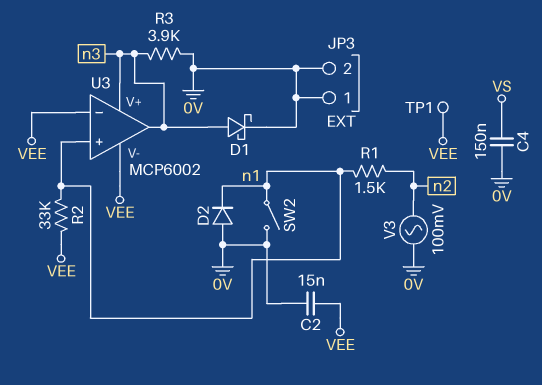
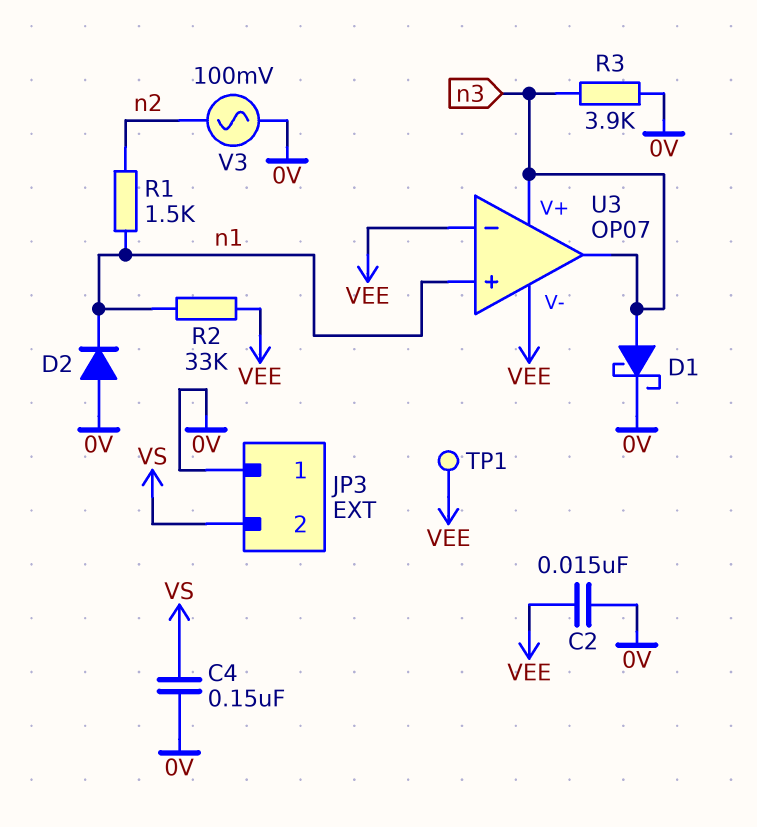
JP3 pin 2: 0V -> VS
SW2: switch (0V, n1) -> none
U3: MCP6002 -> OP07

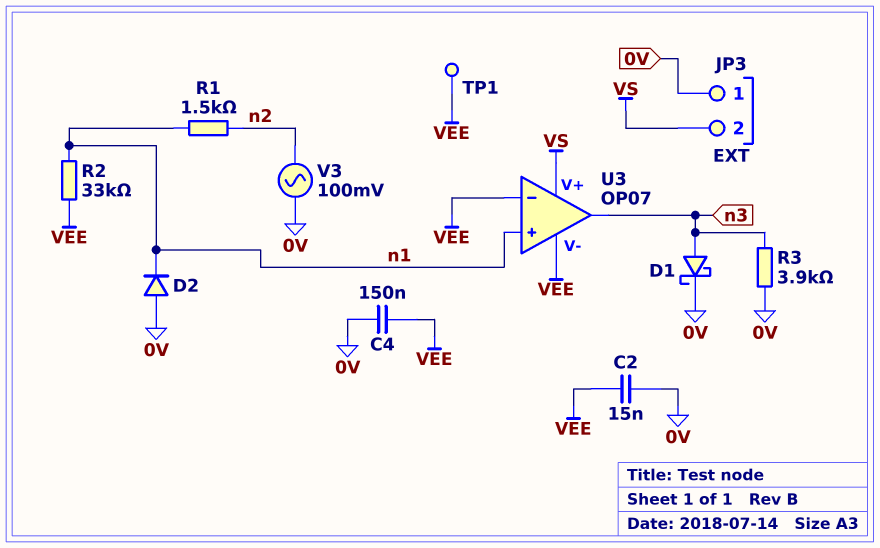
C4: 150nF (0V, VS) -> 150nF (0V, VEE)
U3 pin V+: n3 -> VS

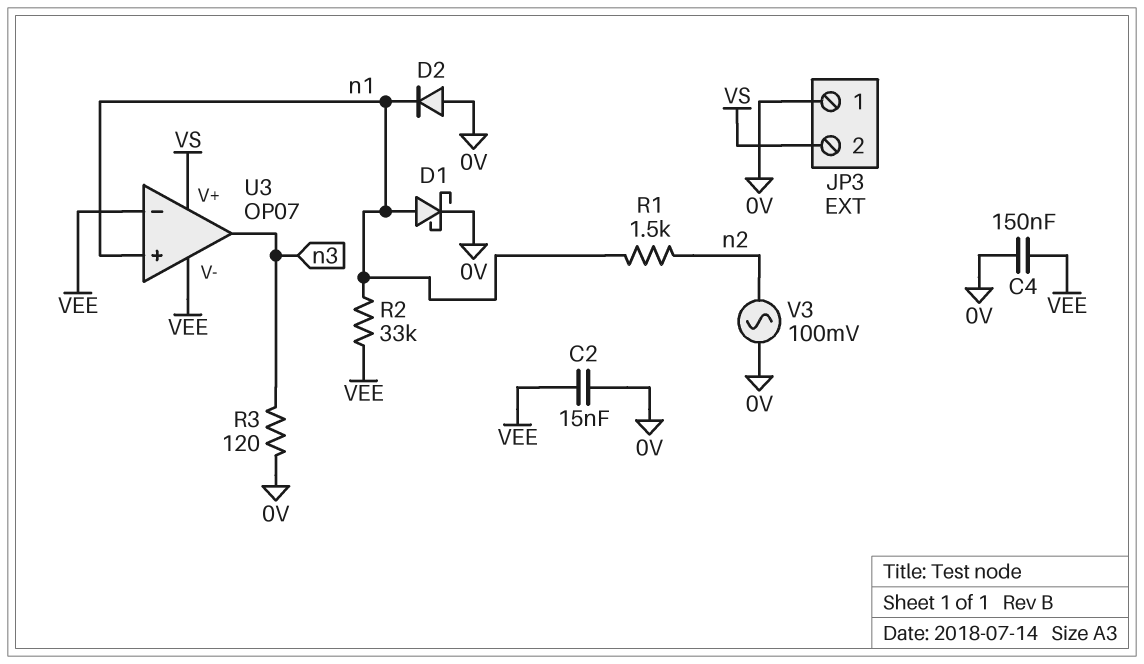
D1: schottky (A n3, K 0V) -> schottky (A n1, K 0V)
R3: 3.9k (0V, n3) -> 120 (0V, n3)
TP1: test point (VEE) -> none

